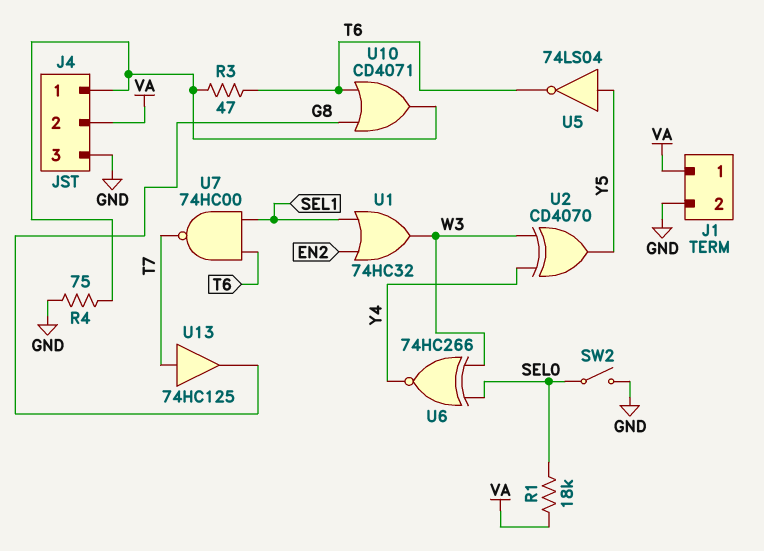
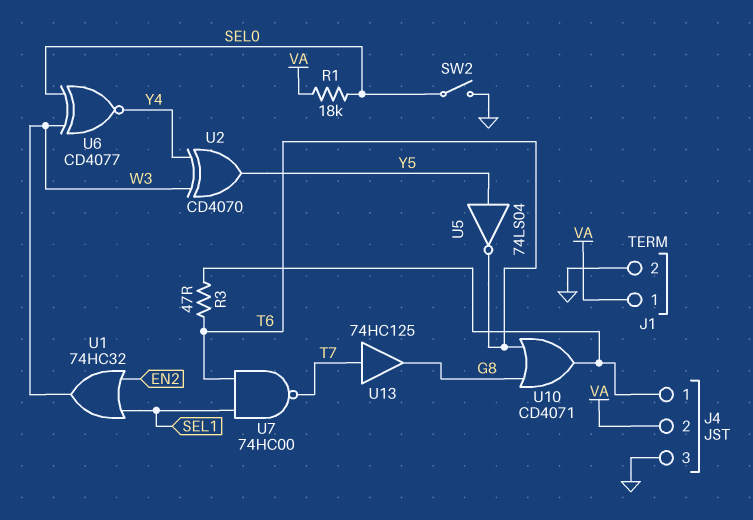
R4: 75 (GND, J4/1) -> none
U6: XNOR 74HC266 (in SEL0, in W3, out Y4) -> XNOR CD4077 (in SEL0, in W3, out Y4)

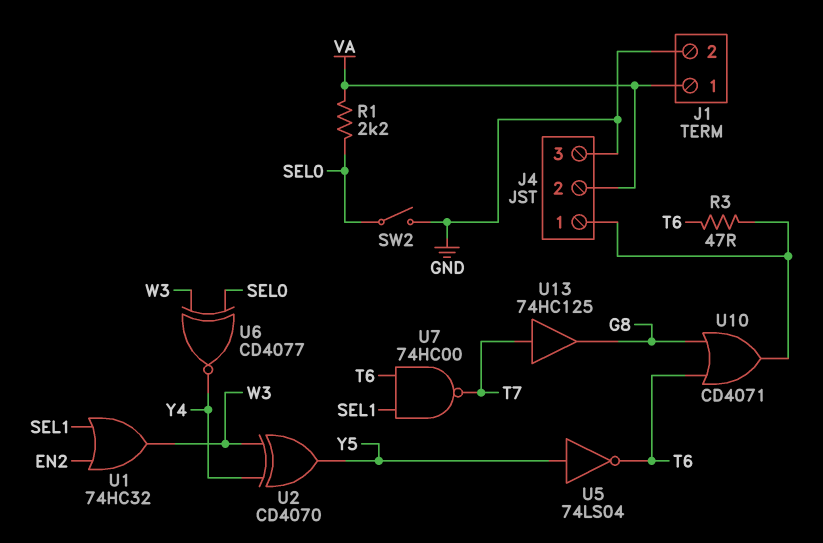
R1: 18k (SEL0, VA) -> 2.2k (SEL0, VA)

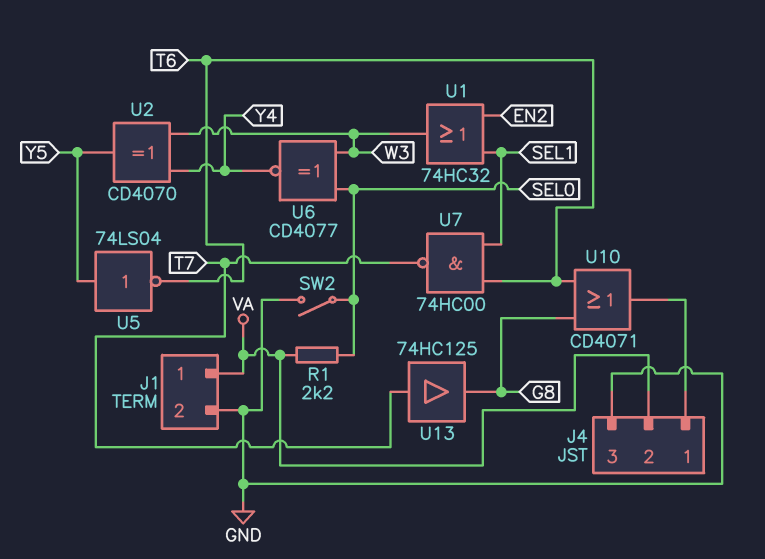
R3: 47 (J4/1, T6) -> none

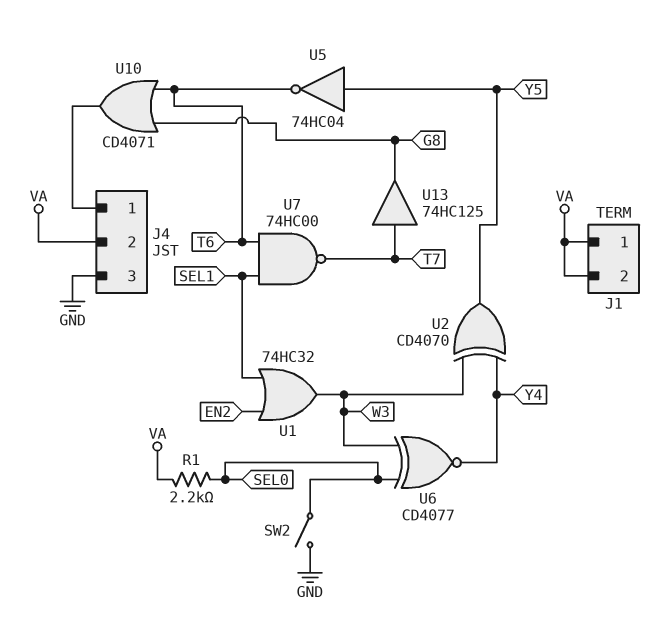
J1 pin 2: GND -> VA
U5: NOT 74LS04 (in Y5, out T6) -> NOT 74HC04 (in Y5, out T6)

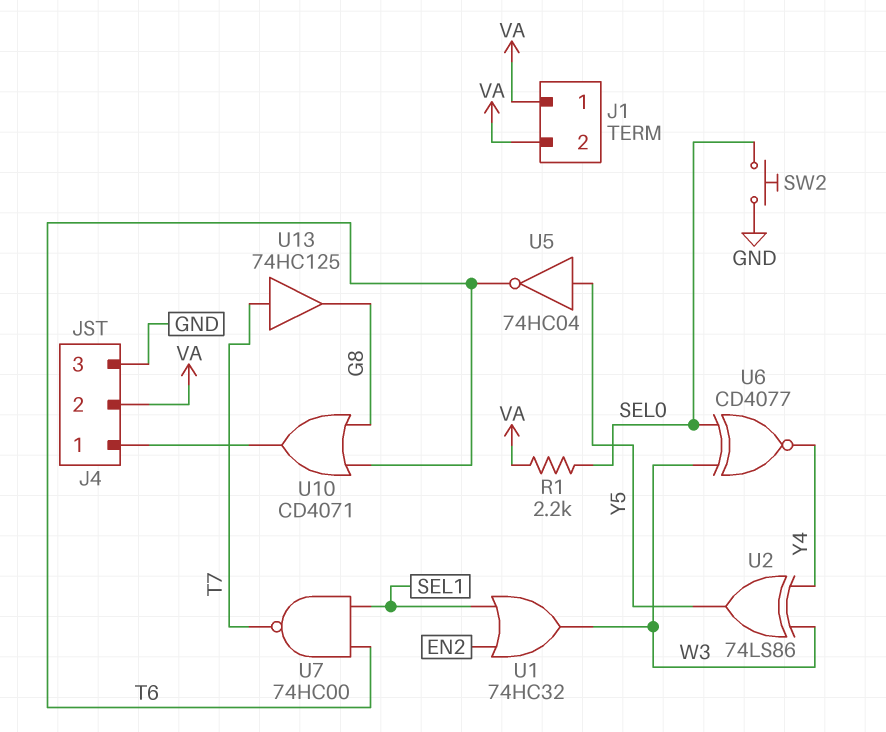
SW2: switch (GND, SEL0) -> button (GND, SEL0)
U2: XOR CD4070 (in W3, in Y4, out Y5) -> XOR 74LS86 (in W3, in Y4, out Y5)

